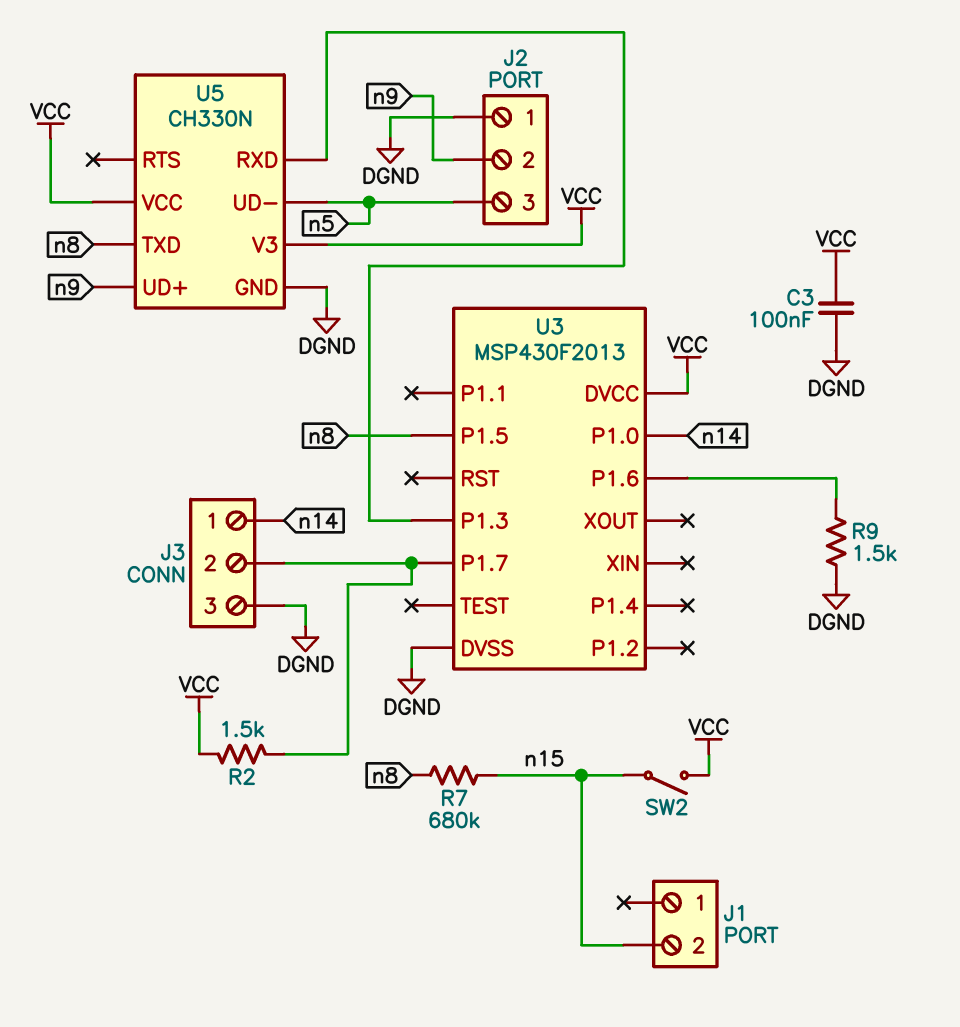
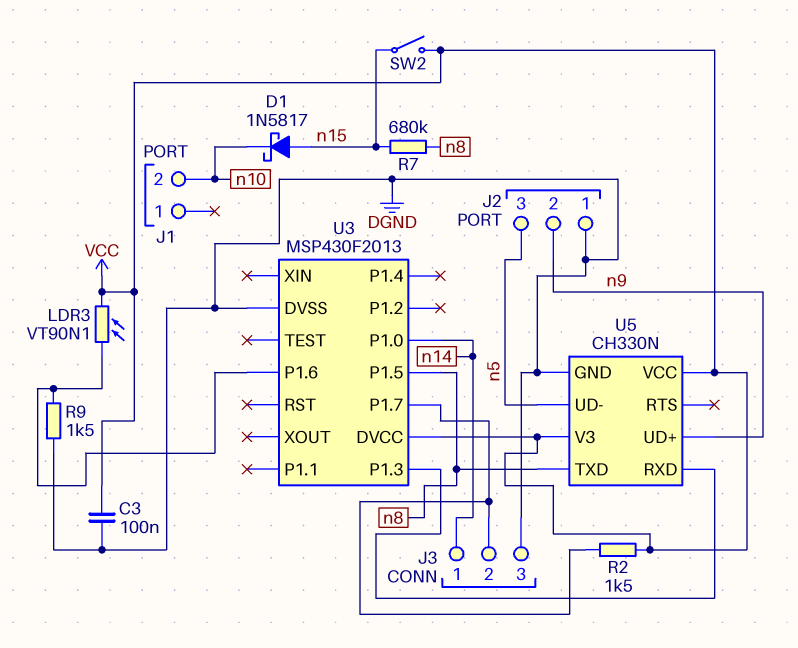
D1: none -> schottky 1N5817 (A n15, K n10)
J1 pin 2: n15 -> n10
LDR3: none -> VT90N1 (U3/P1.6, VCC)

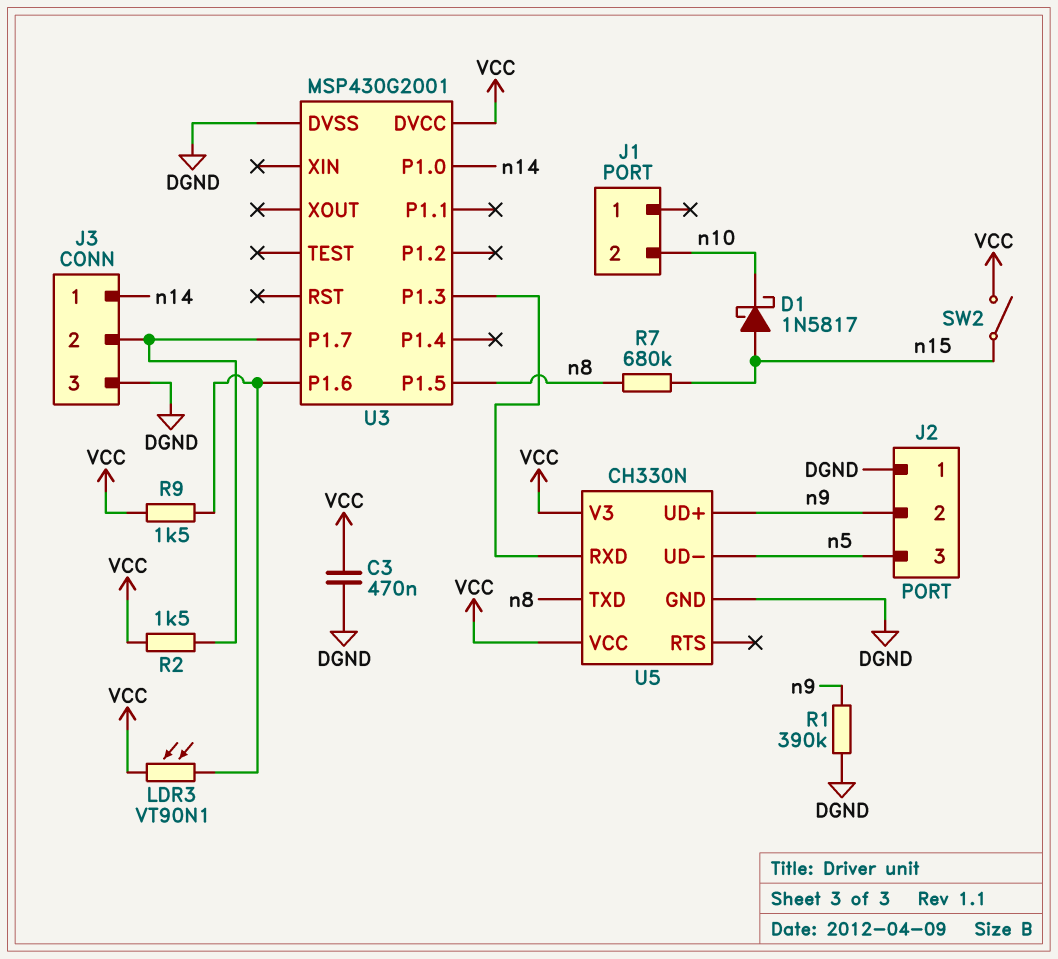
C3: 100nF (DGND, VCC) -> 470nF (DGND, VCC)
R1: none -> 390k (DGND, n9)
R9: 1.5k (DGND, U3/P1.6) -> 1.5k (U3/P1.6, VCC)
U3: MSP430F2013 -> MSP430G2001

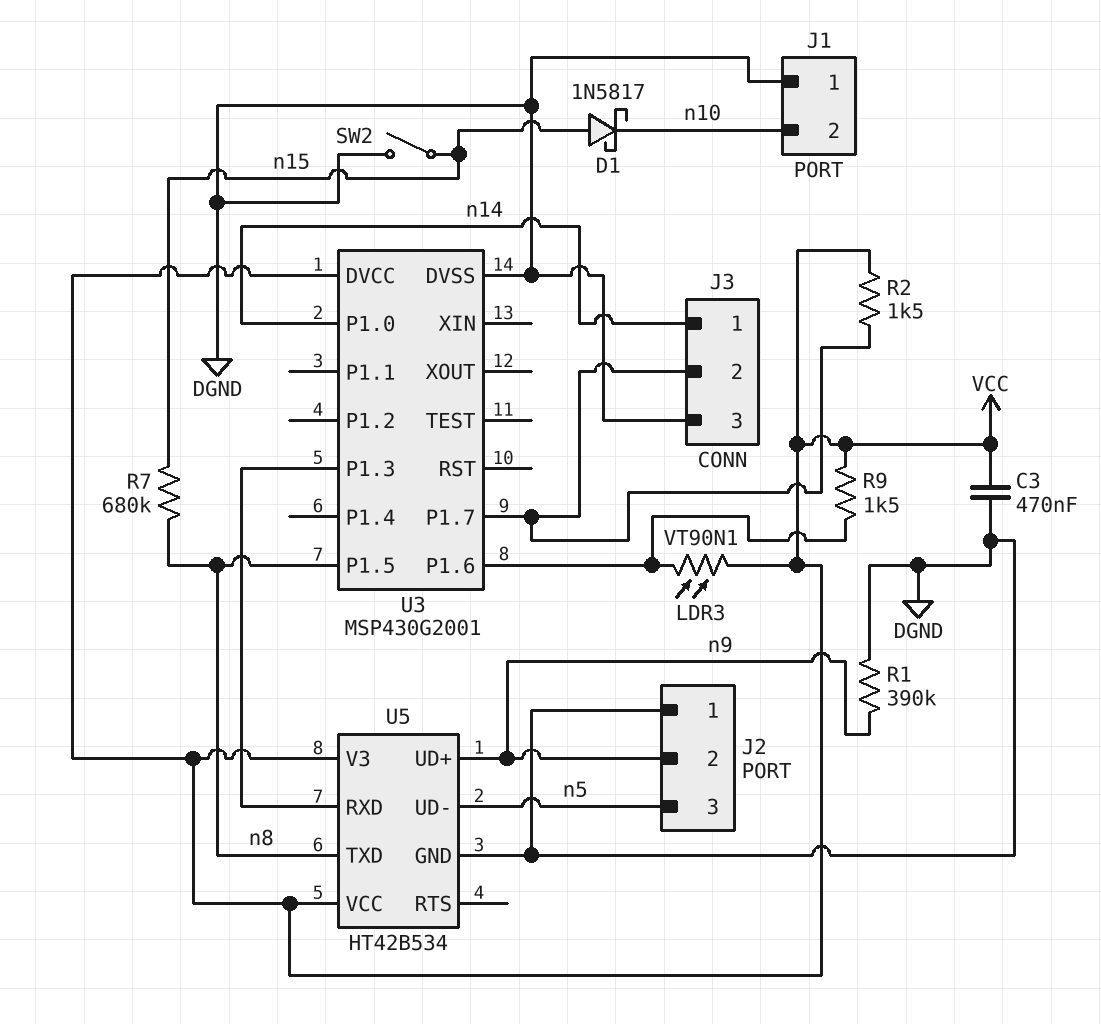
J1 pin 1: none -> DGND
SW2: switch (VCC, n15) -> switch (DGND, n15)
U5: CH330N -> HT42B534

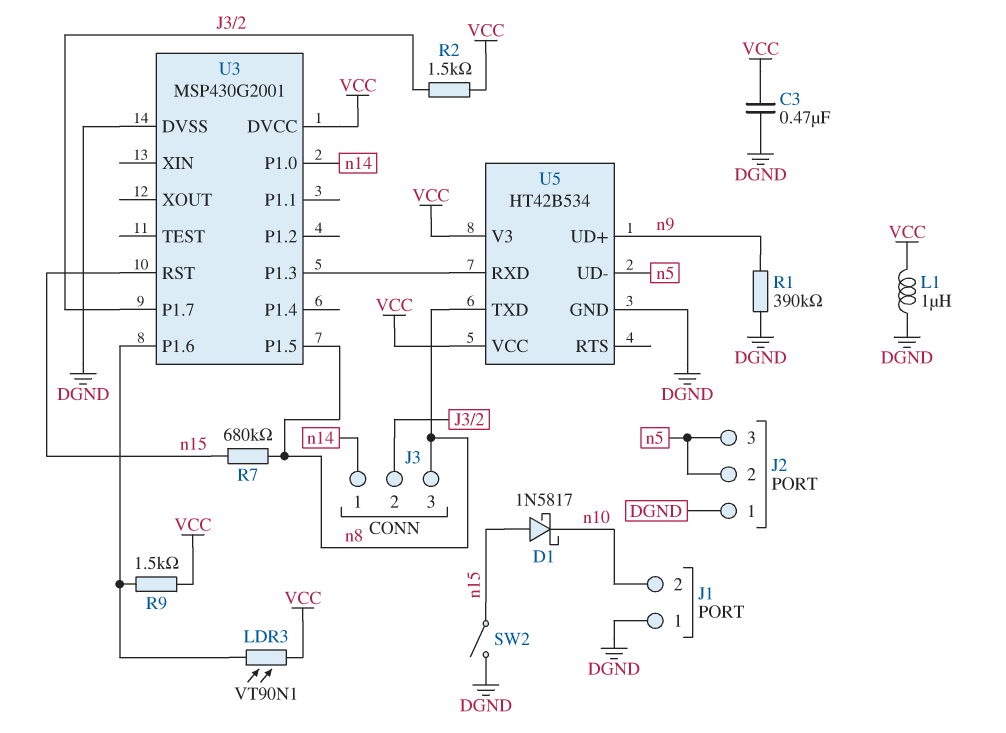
J2 pin 2: n9 -> n5
J3 pin 3: DGND -> n8
L1: none -> 1uH (DGND, VCC)
U3 pin RST: none -> n15

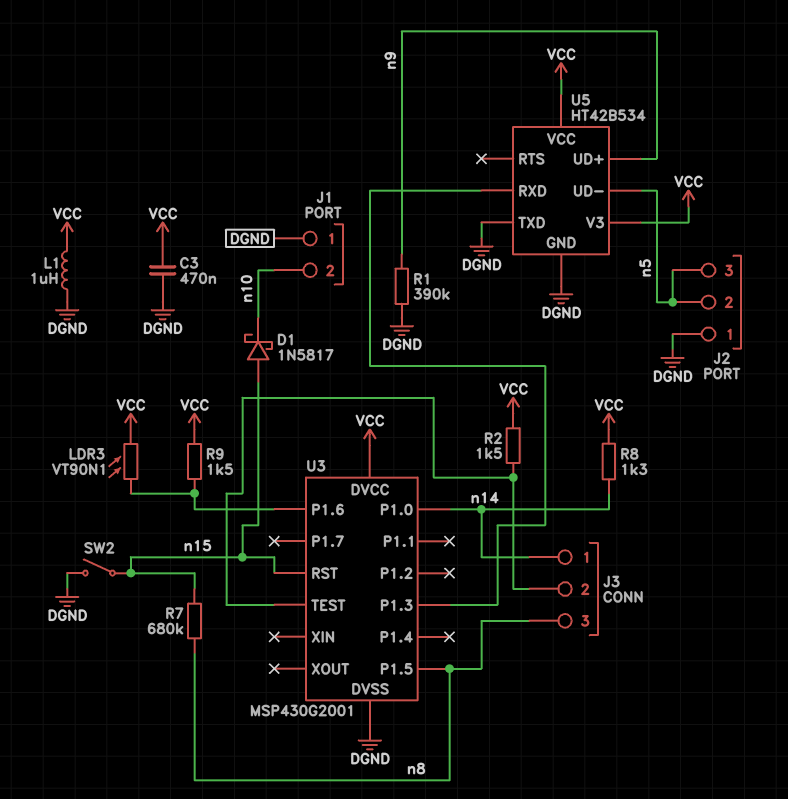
R8: none -> 1.3k (VCC, n14)
U3 pin P1.7: J3/2 -> none
U3 pin TEST: none -> J3/2
U5 pin TXD: n8 -> DGND

